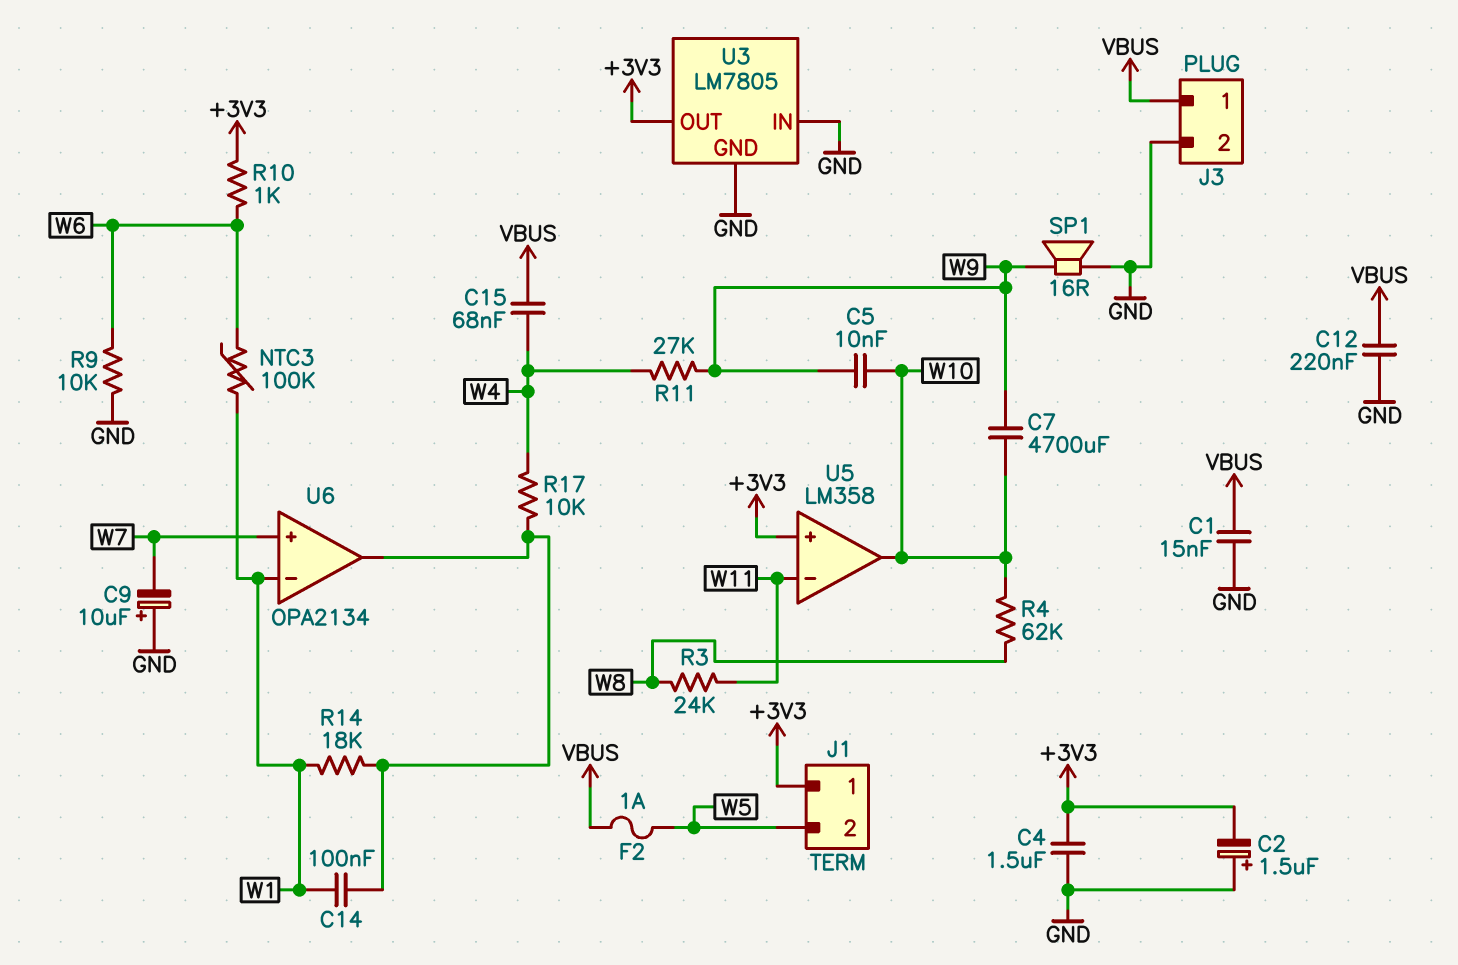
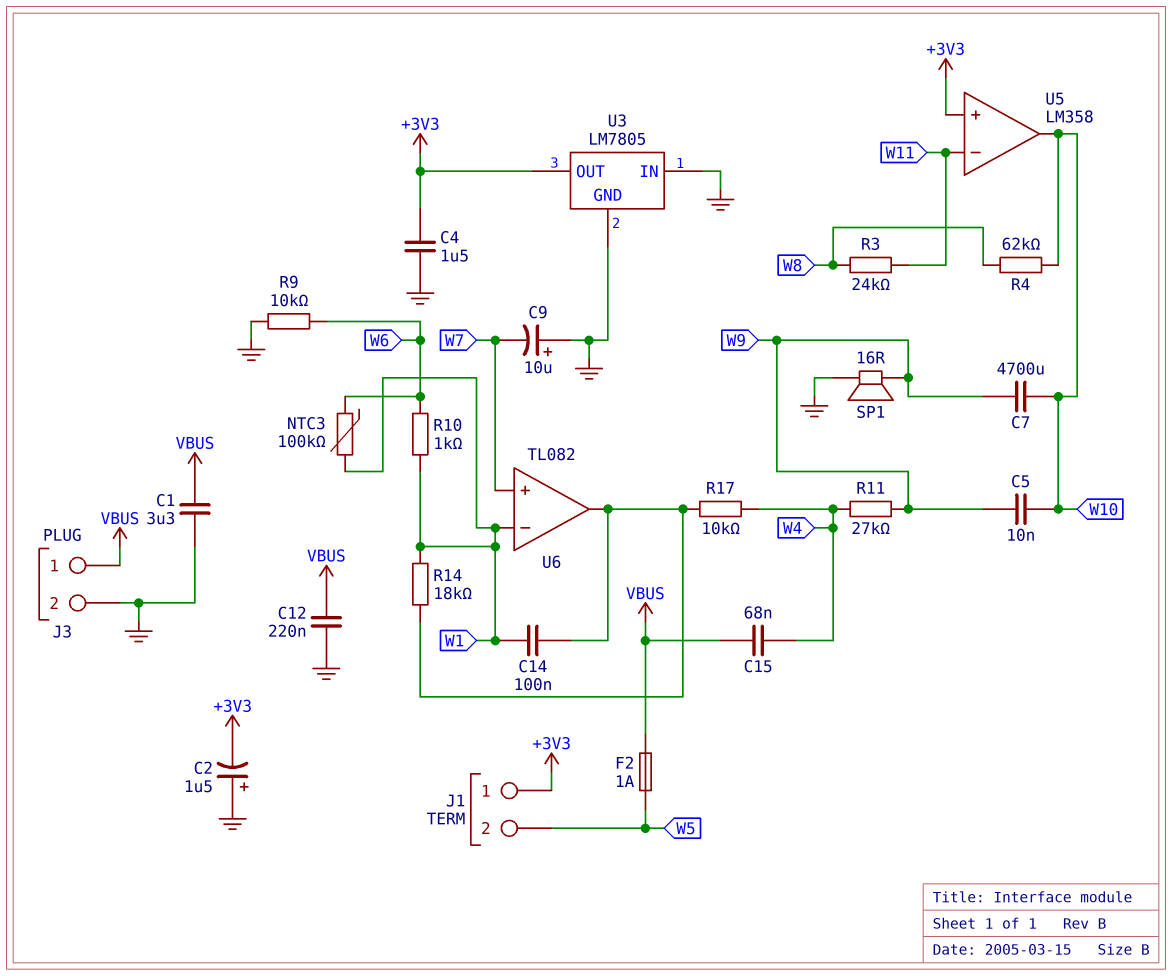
C1: 15nF (GND, VBUS) -> 3.3uF (GND, VBUS)
R10: 1k (+3V3, W6) -> 1k (W1, W6)
U6: OPA2134 -> TL082

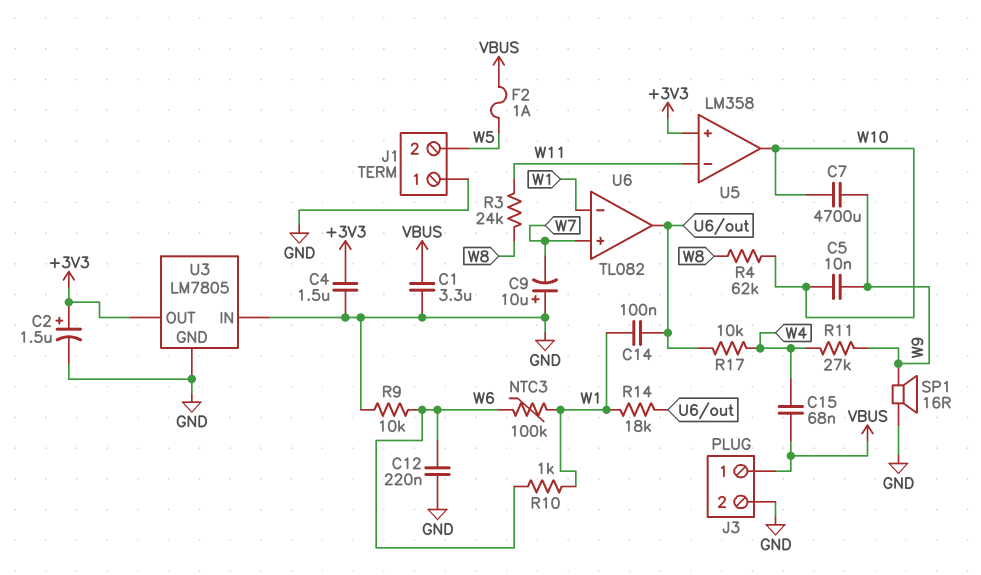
C2: 1.5uF (plus GND, minus +3V3) -> 1.5uF (plus +3V3, minus GND)
C12: 220nF (GND, VBUS) -> 220nF (GND, W6)
J1 pin 1: +3V3 -> GND

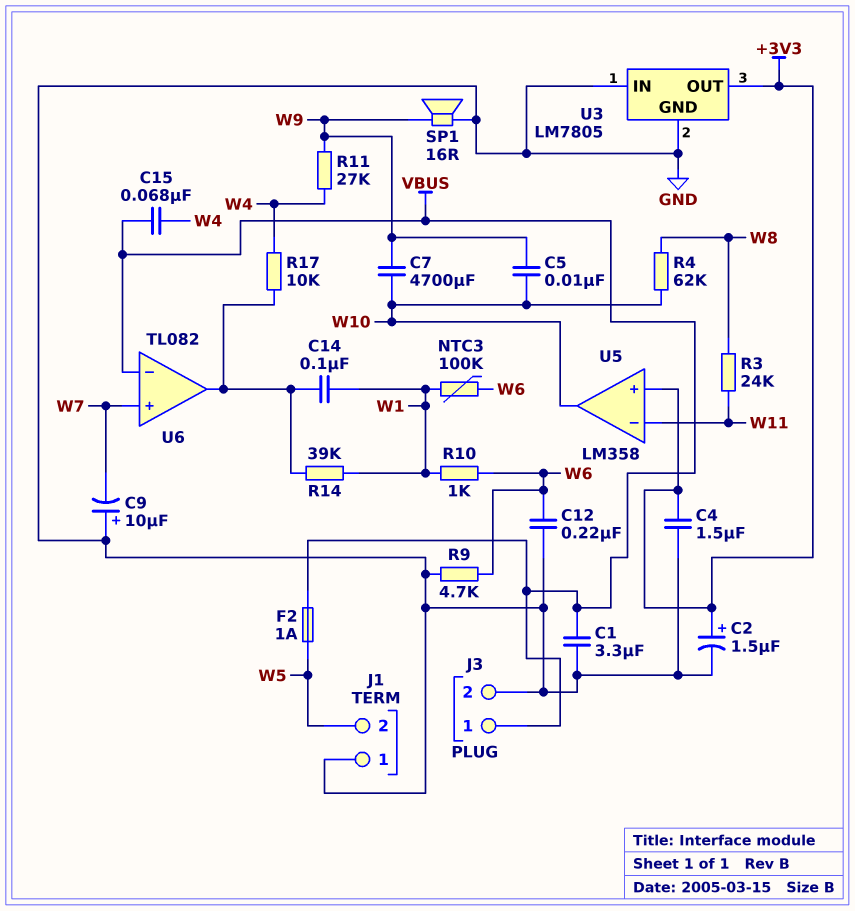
R9: 10k (GND, W6) -> 4.7k (GND, W6)
R14: 18k (U6/out, W1) -> 39k (U6/out, W1)
U6 pin in-: W1 -> VBUS

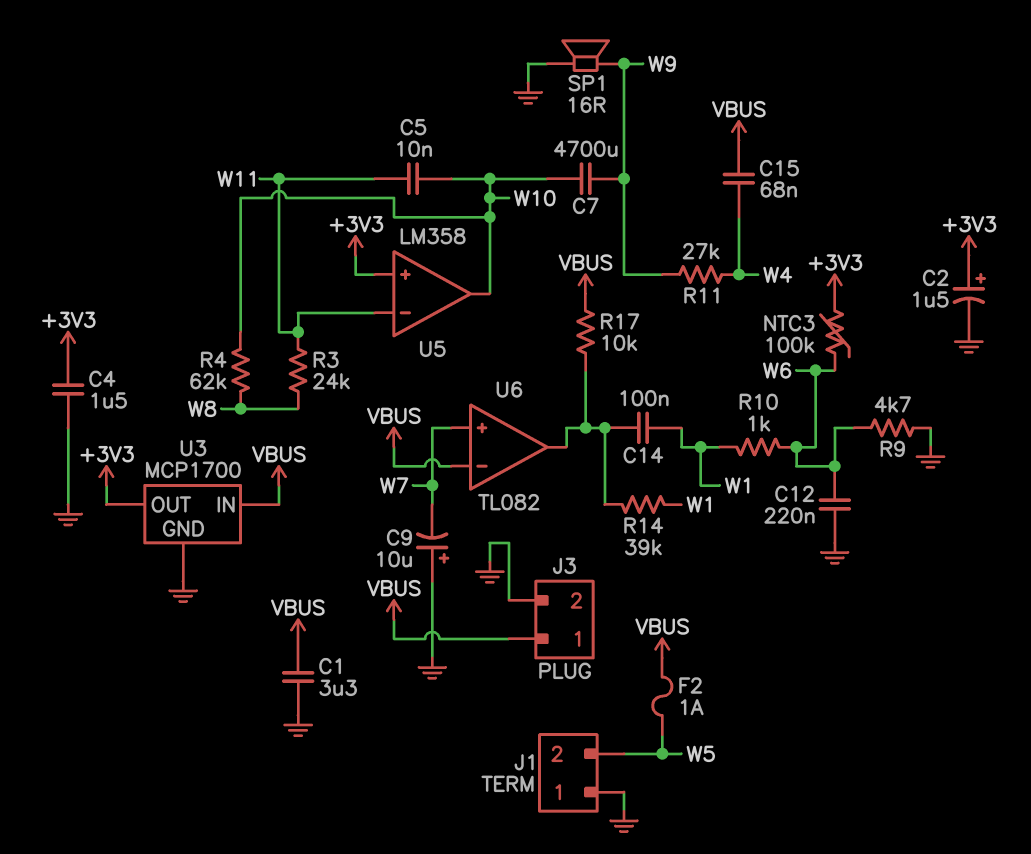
C5: 10nF (W9, W10) -> 10nF (W10, W11)
NTC3: 100k (W1, W6) -> 100k (+3V3, W6)
R17: 10k (U6/out, W4) -> 10k (U6/out, VBUS)
U3: LM7805 -> MCP1700
U3 pin IN: GND -> VBUS

